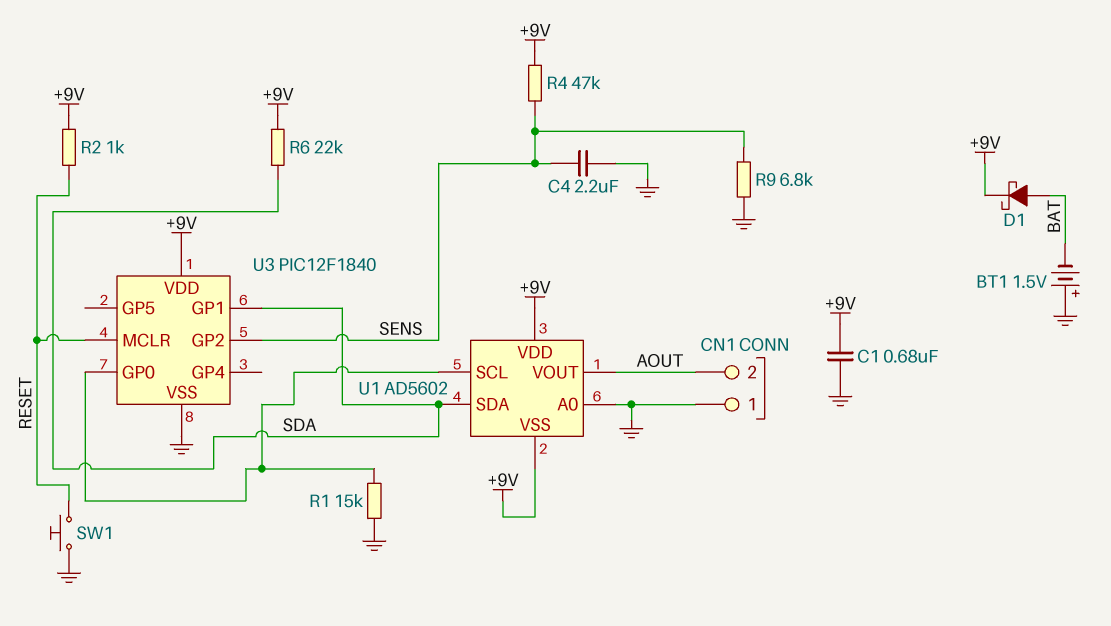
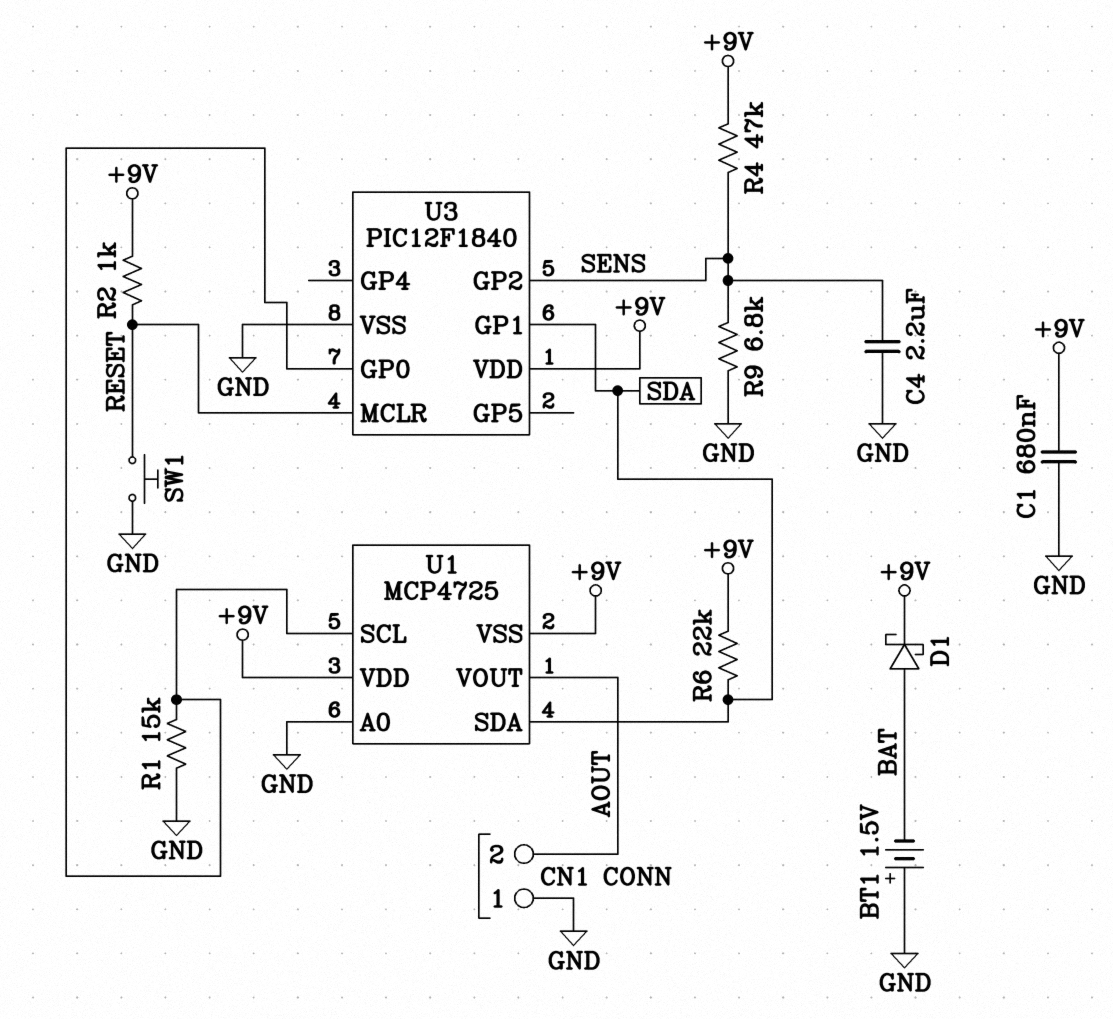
U1: AD5602 -> MCP4725

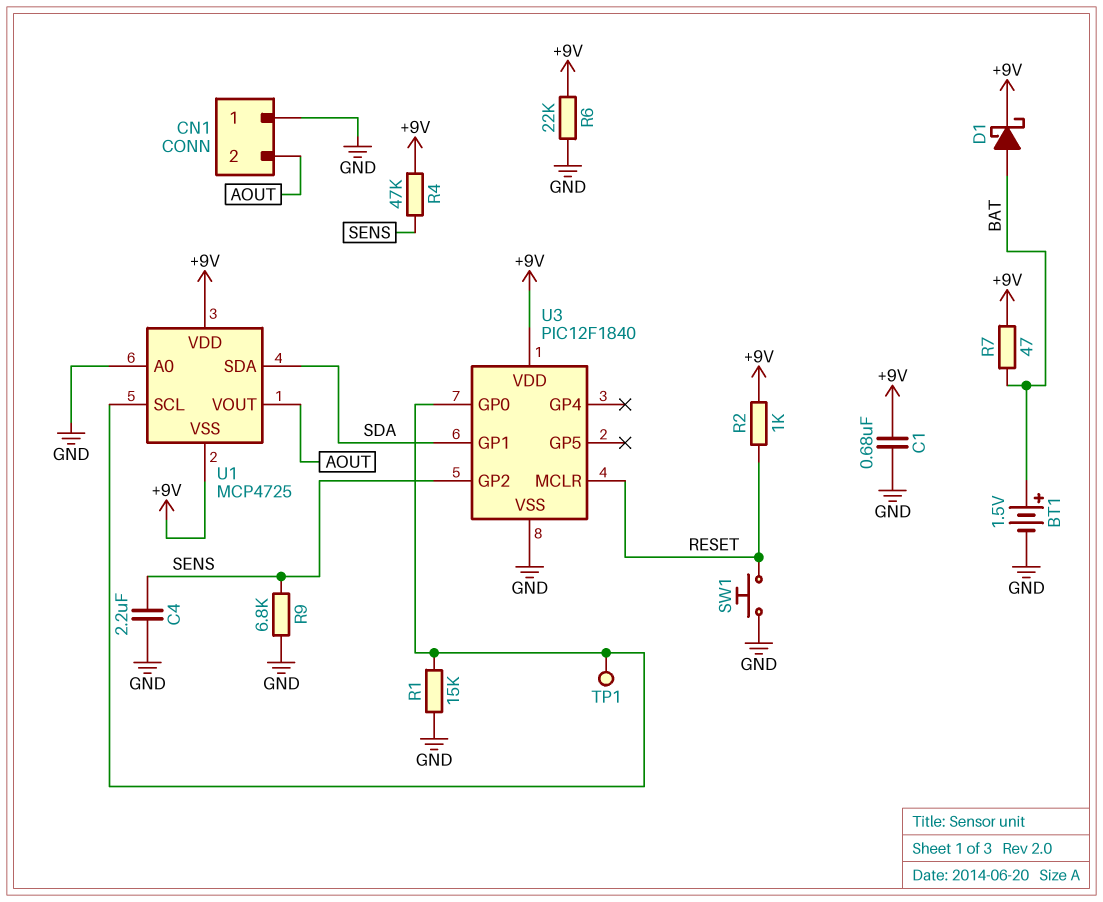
BT1: 1.5V (plus GND, minus BAT) -> 1.5V (plus BAT, minus GND)
R6: 22k (+9V, SDA) -> 22k (+9V, GND)
R7: none -> 47 (+9V, BAT)
TP1: none -> test point (U1/SCL)

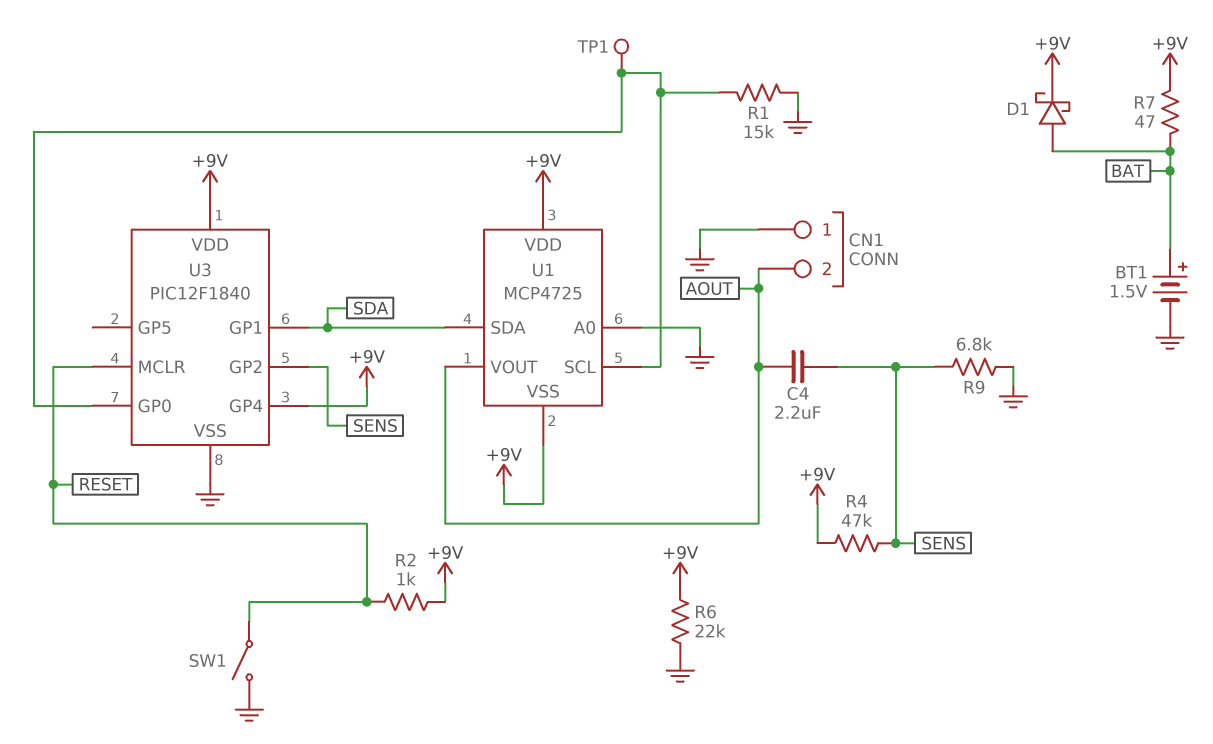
C1: 680nF (+9V, GND) -> none
C4: 2.2uF (GND, SENS) -> 2.2uF (AOUT, SENS)
SW1: button (GND, RESET) -> switch (GND, RESET)
U3 pin GP4: none -> +9V

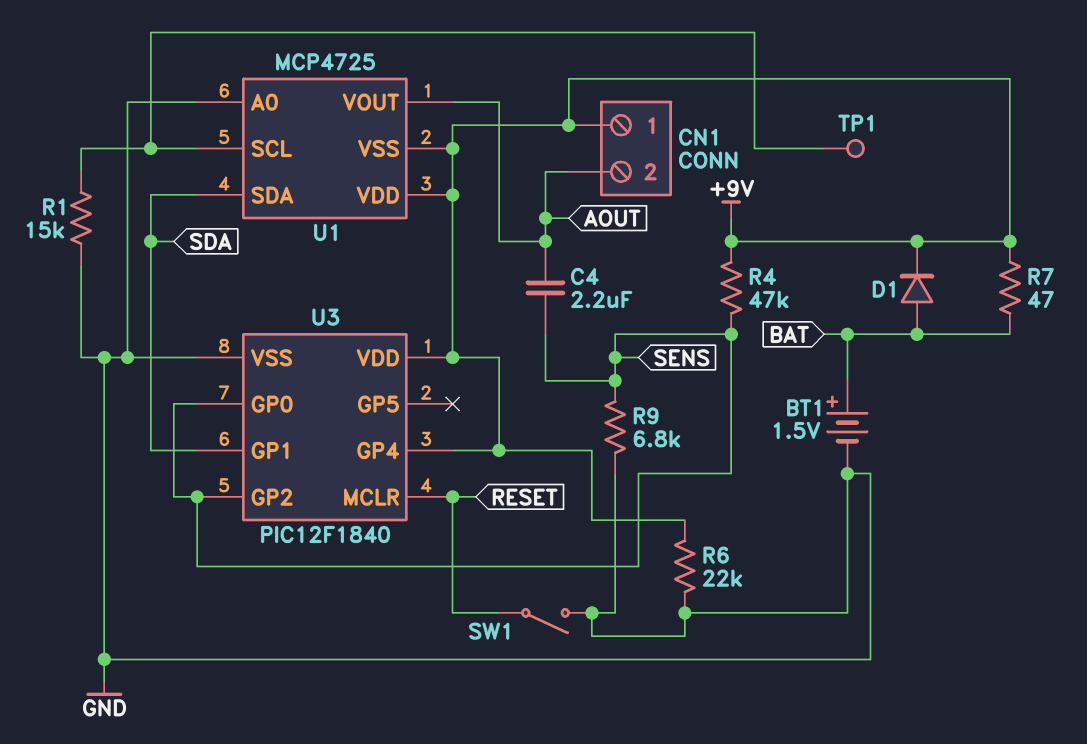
CN1 pin 1: GND -> +9V
D1: schottky (A BAT, K +9V) -> diode (A BAT, K +9V)
R2: 1k (+9V, RESET) -> none
U3 pin GP0: U1/SCL -> SENS

